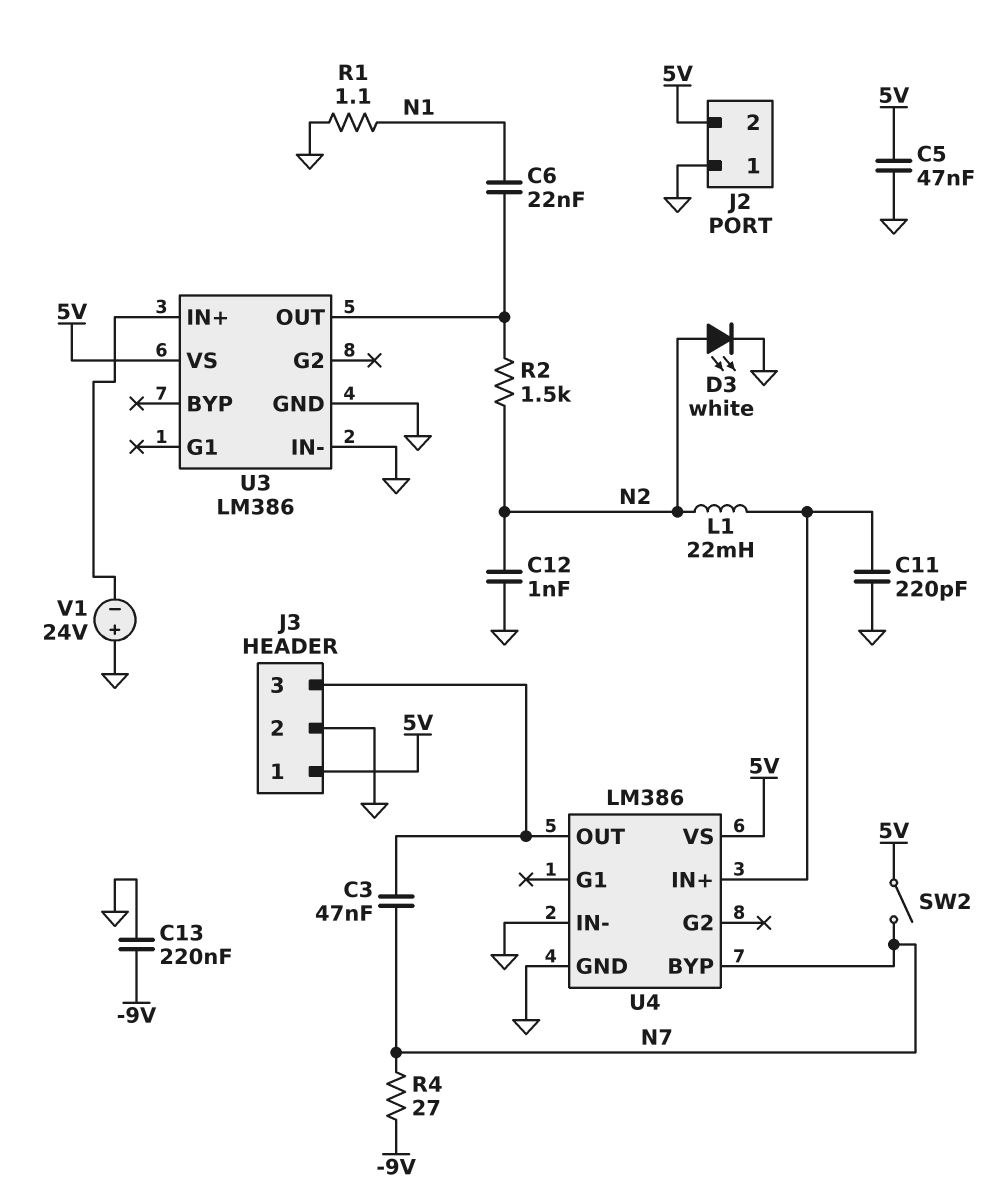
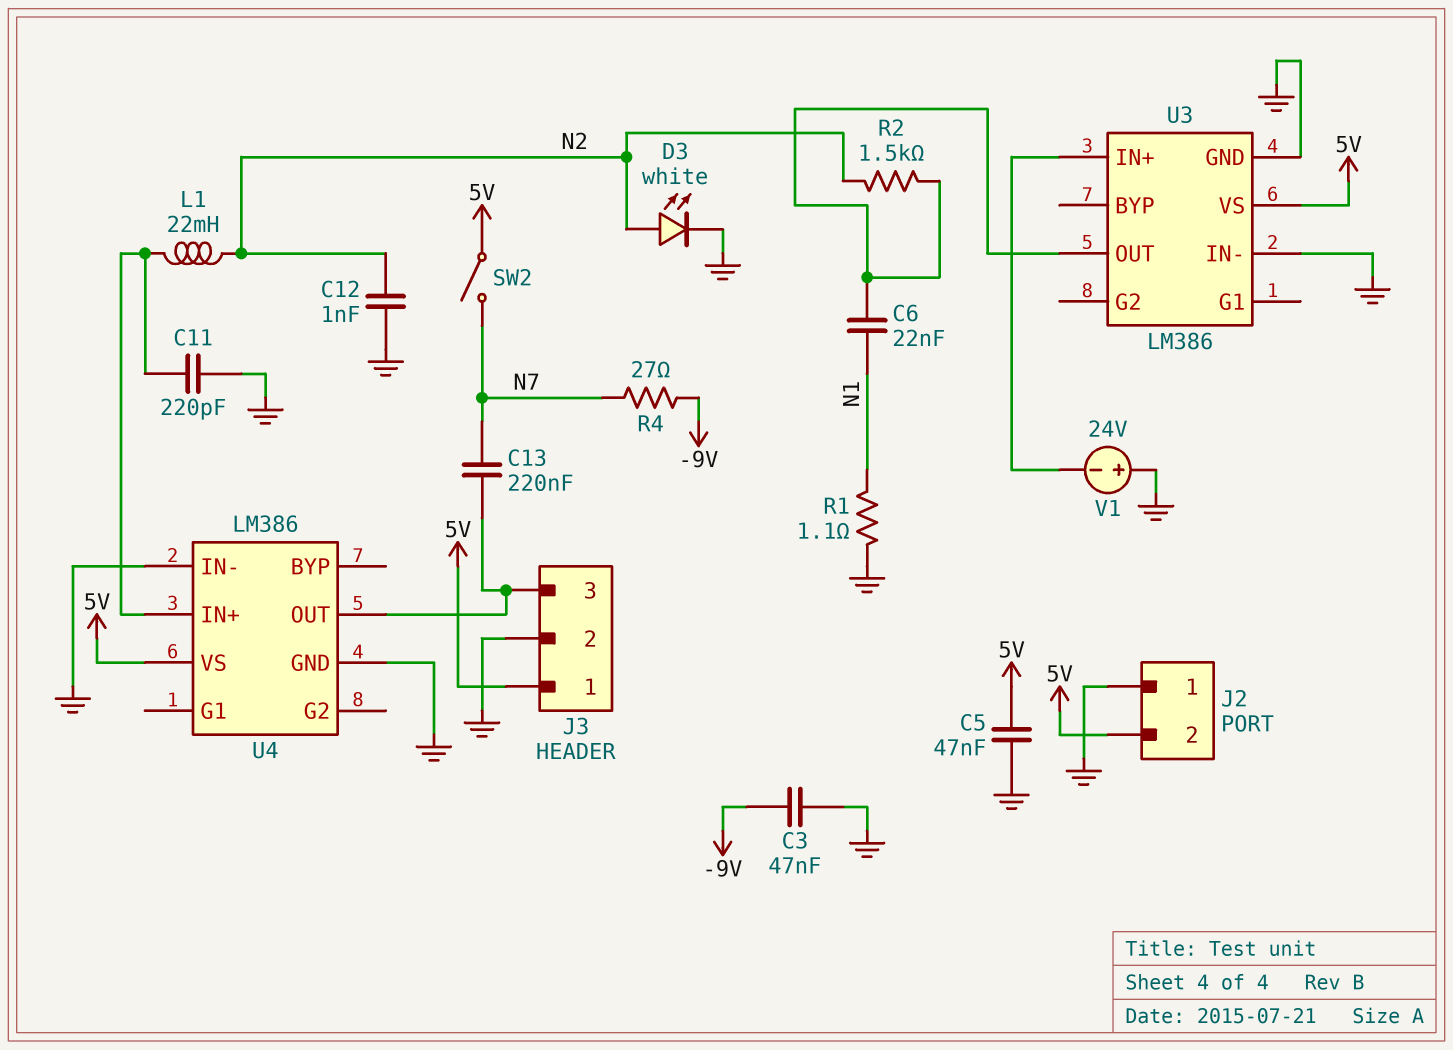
C3: 47nF (J3/3, N7) -> 47nF (-9V, GND)
C13: 220nF (-9V, GND) -> 220nF (J3/3, N7)
U4 pin BYP: N7 -> none

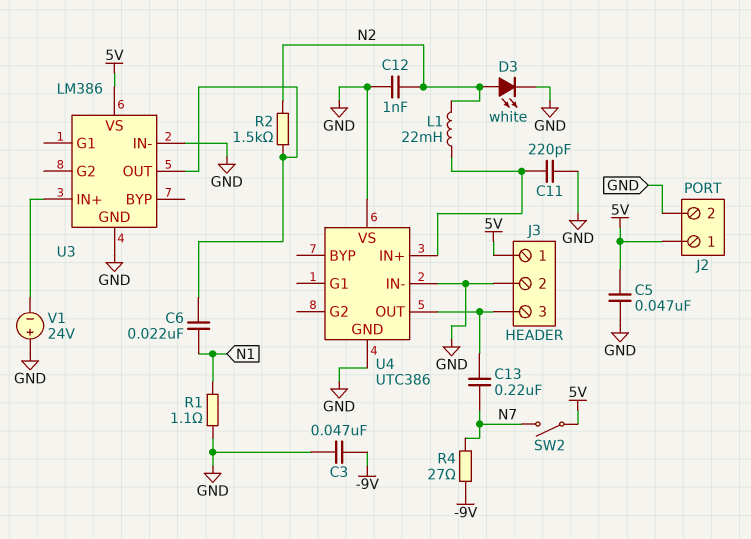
J2 pin 1: GND -> 5V
J2 pin 2: 5V -> GND
U4: LM386 -> UTC386
U4 pin VS: 5V -> GND

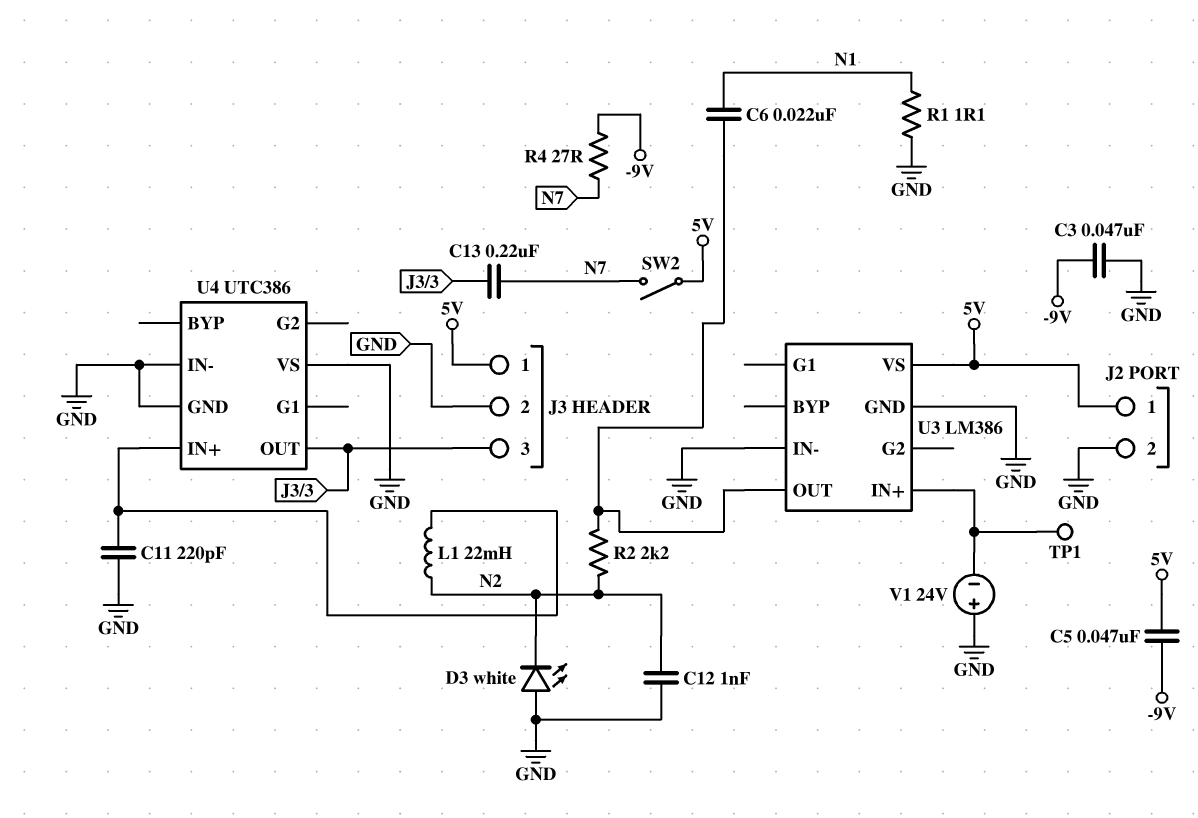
C5: 47nF (5V, GND) -> 47nF (-9V, 5V)
D3: LED white (A N2, K GND) -> LED white (A GND, K N2)
R2: 1.5k (N2, U3/OUT) -> 2.2k (N2, U3/OUT)
TP1: none -> test point (U3/IN+)

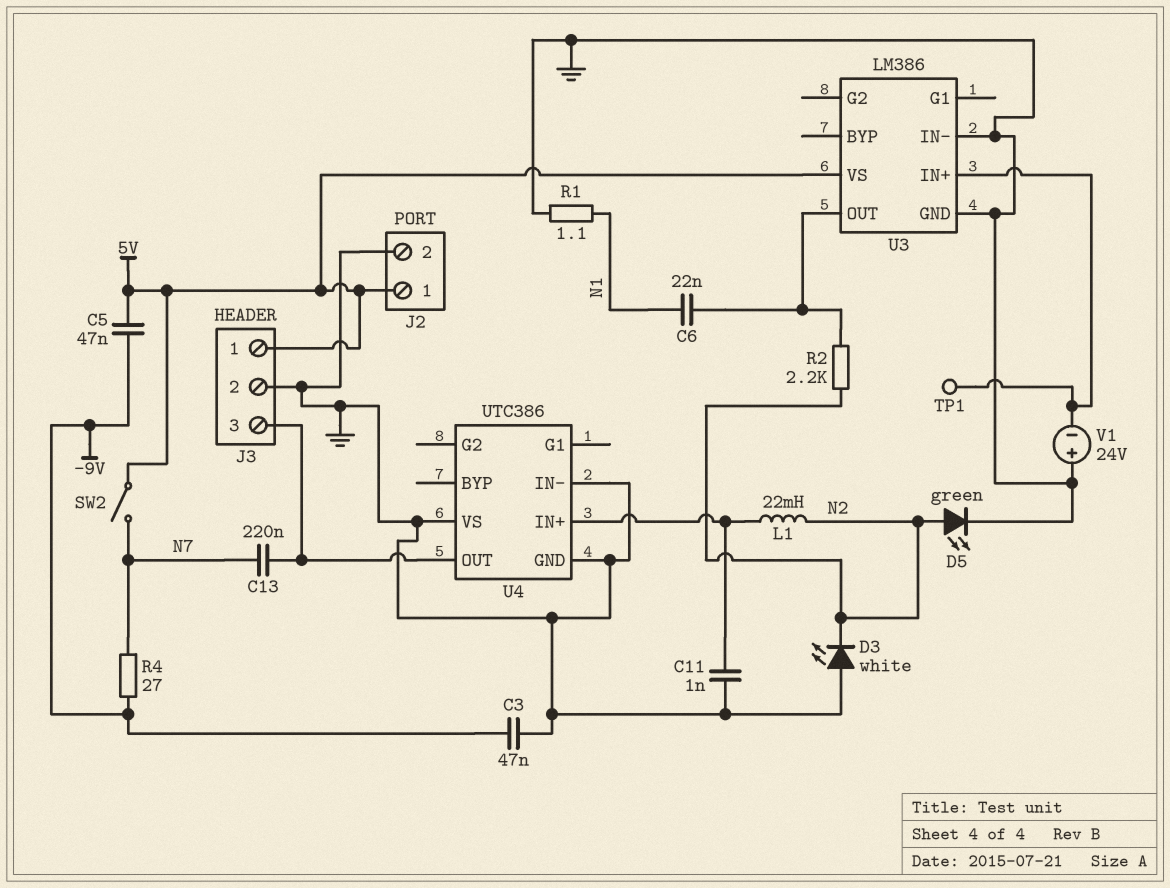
C11: 220pF (GND, U4/IN+) -> 1nF (GND, U4/IN+)
C12: 1nF (GND, N2) -> none
D5: none -> LED green (A N2, K GND)

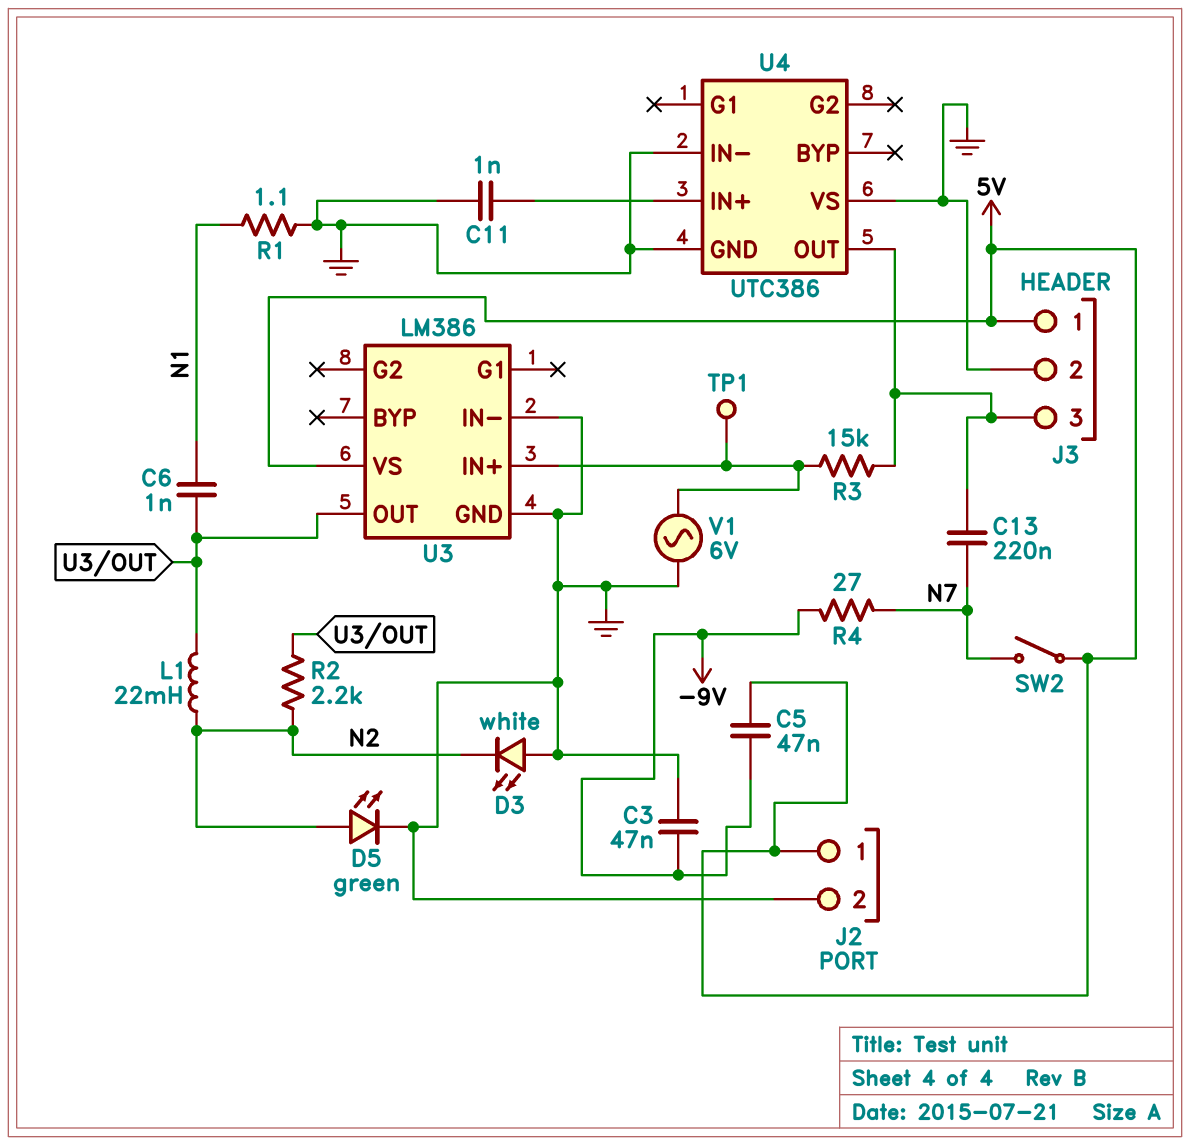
C6: 22nF (N1, U3/OUT) -> 1nF (N1, U3/OUT)
L1: 22mH (N2, U4/IN+) -> 22mH (N2, U3/OUT)
R3: none -> 15k (J3/3, U3/IN+)
V1: 24V (plus GND, minus U3/IN+) -> AC 6V (GND, U3/IN+)

